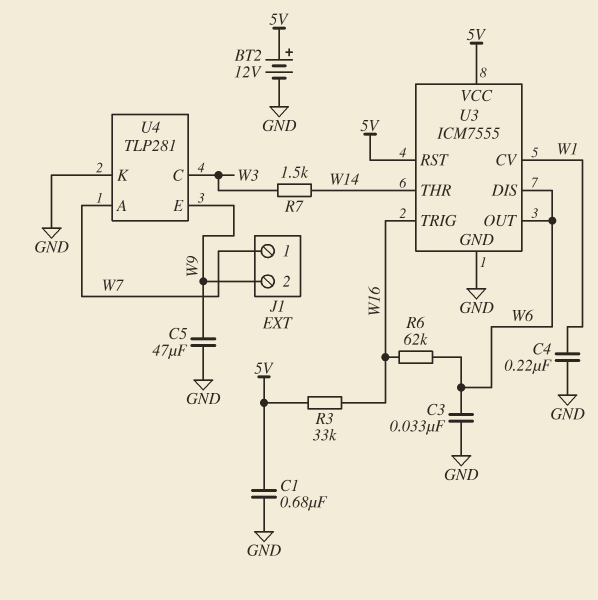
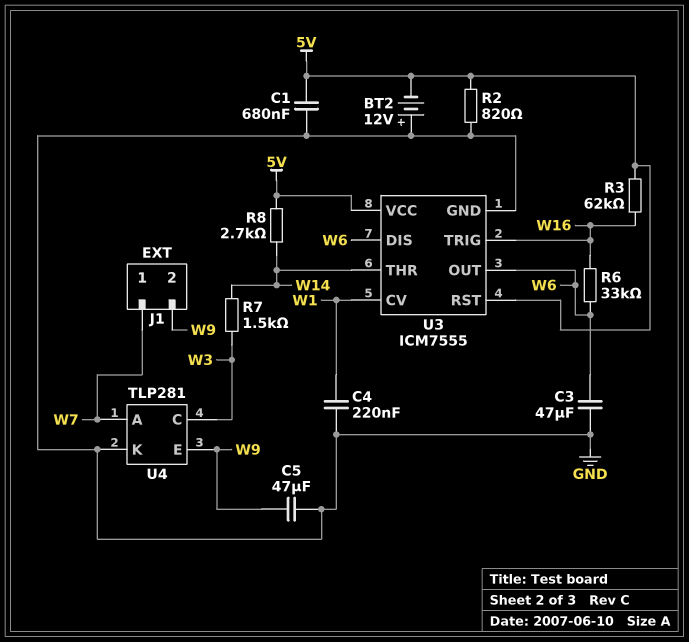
BT2: 12V (plus 5V, minus GND) -> 12V (plus GND, minus 5V)
C3: 33nF (GND, W6) -> 47uF (GND, W6)
R2: none -> 820 (5V, GND)
R3: 33k (5V, W16) -> 62k (5V, W16)
R6: 62k (W6, W16) -> 33k (W6, W16)
R8: none -> 2.7k (5V, W14)

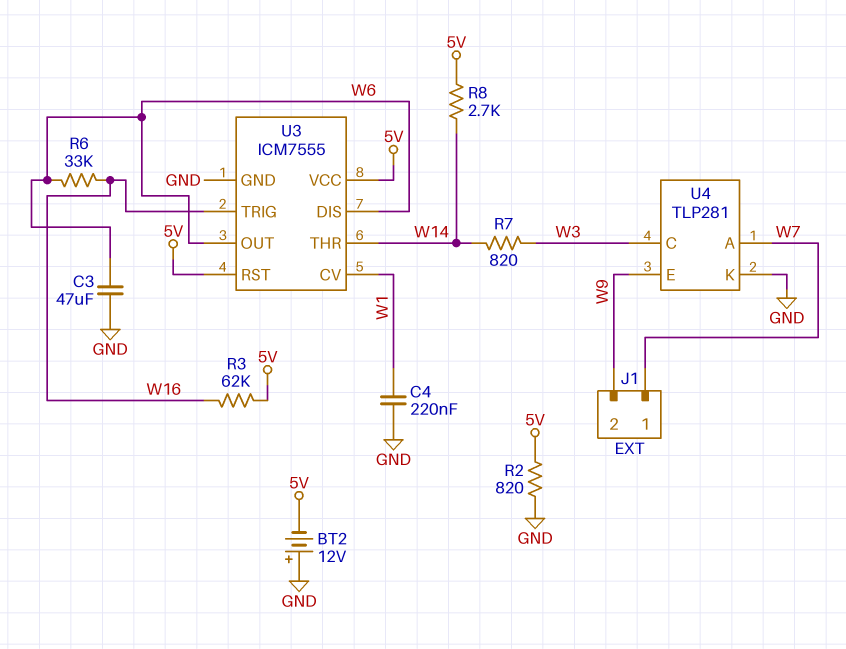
C1: 680nF (5V, GND) -> none
C5: 47uF (GND, W9) -> none
R7: 1.5k (W3, W14) -> 820 (W3, W14)

